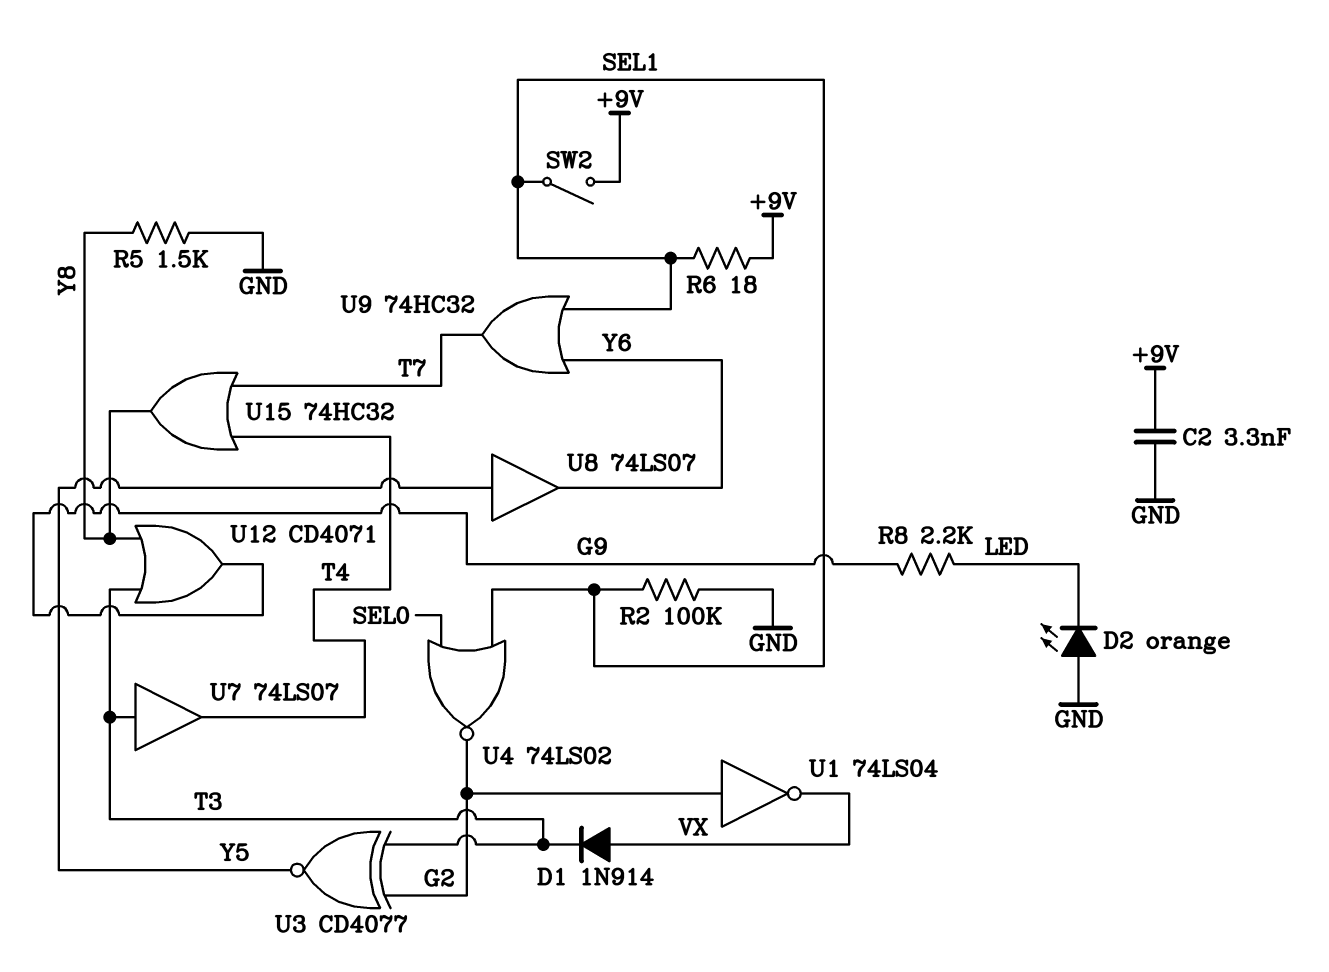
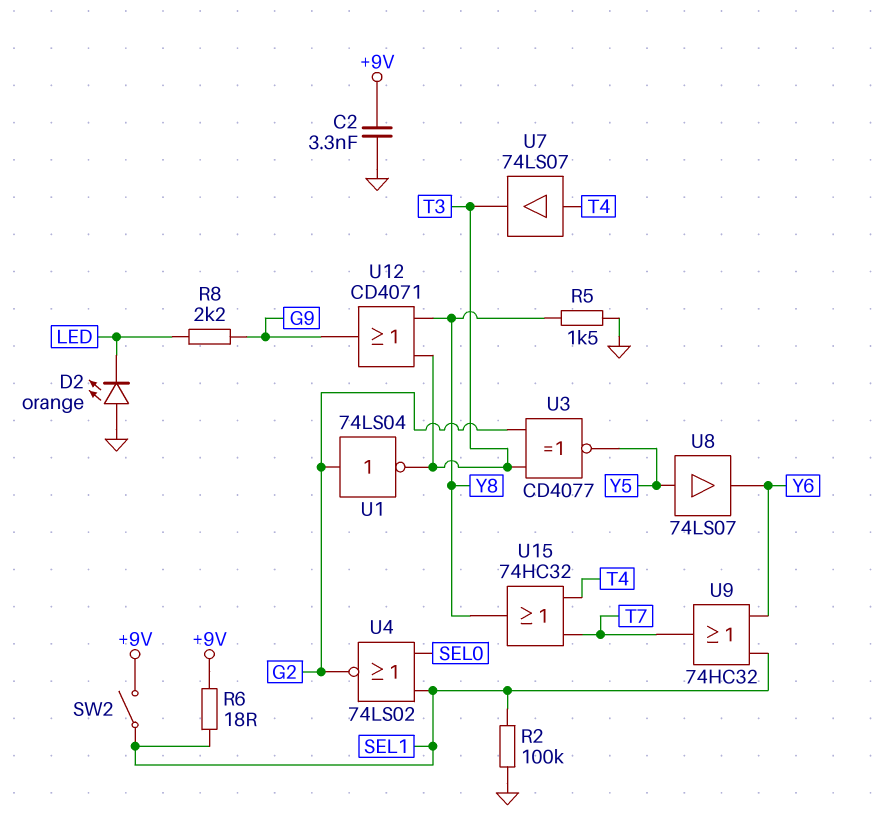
D1: diode 1N914 (A VX, K T3) -> none
U1: NOT 74LS04 (in G2, out VX) -> NOT 74LS04 (in G2, out T3)
U7: buffer 74LS07 (in T3, out T4) -> buffer 74LS07 (in T4, out T3)

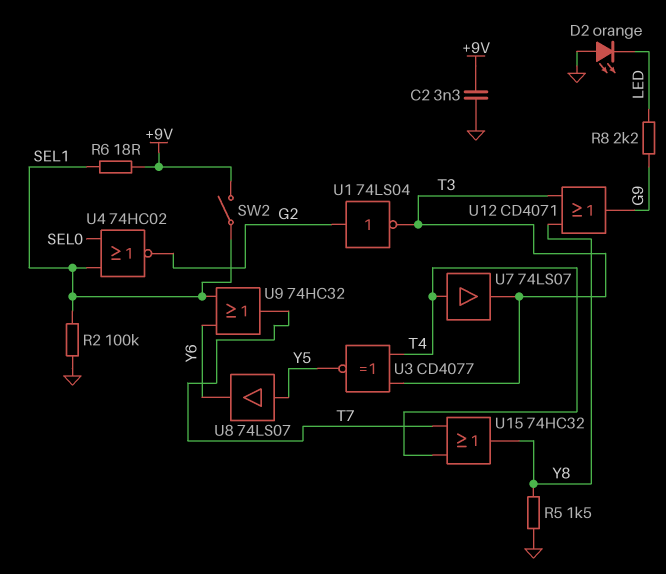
U3: XNOR CD4077 (in G2, in T3, out Y5) -> XNOR CD4077 (in T3, in T4, out Y5)
U4: NOR 74LS02 (in SEL0, in SEL1, out G2) -> NOR 74HC02 (in SEL0, in SEL1, out G2)

